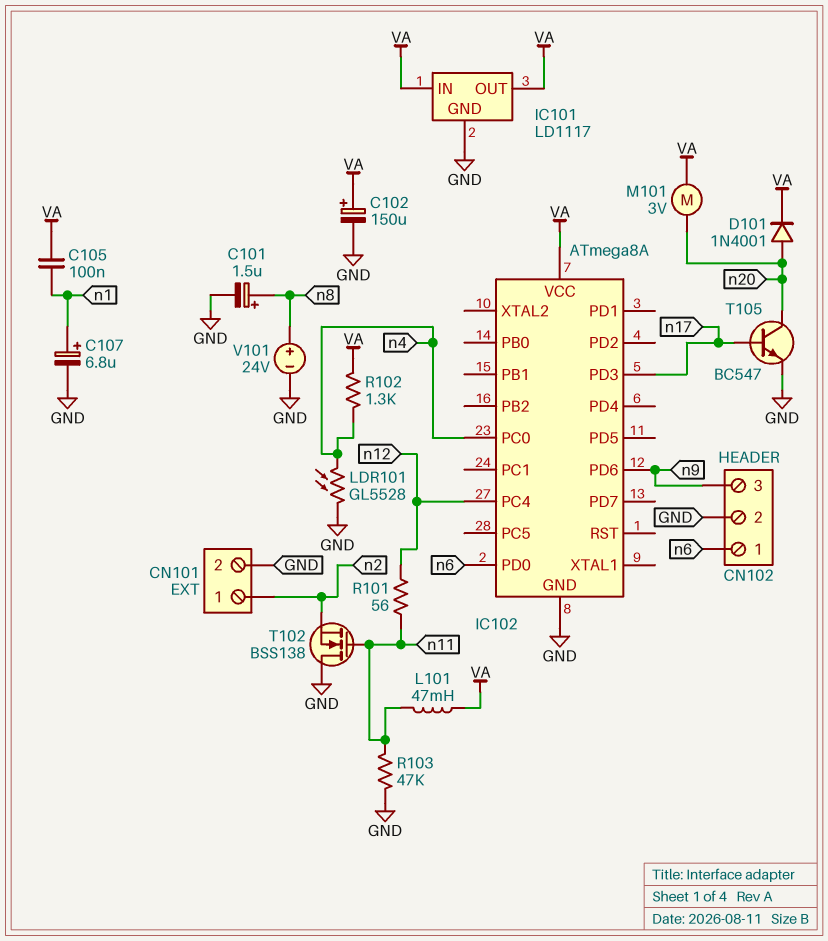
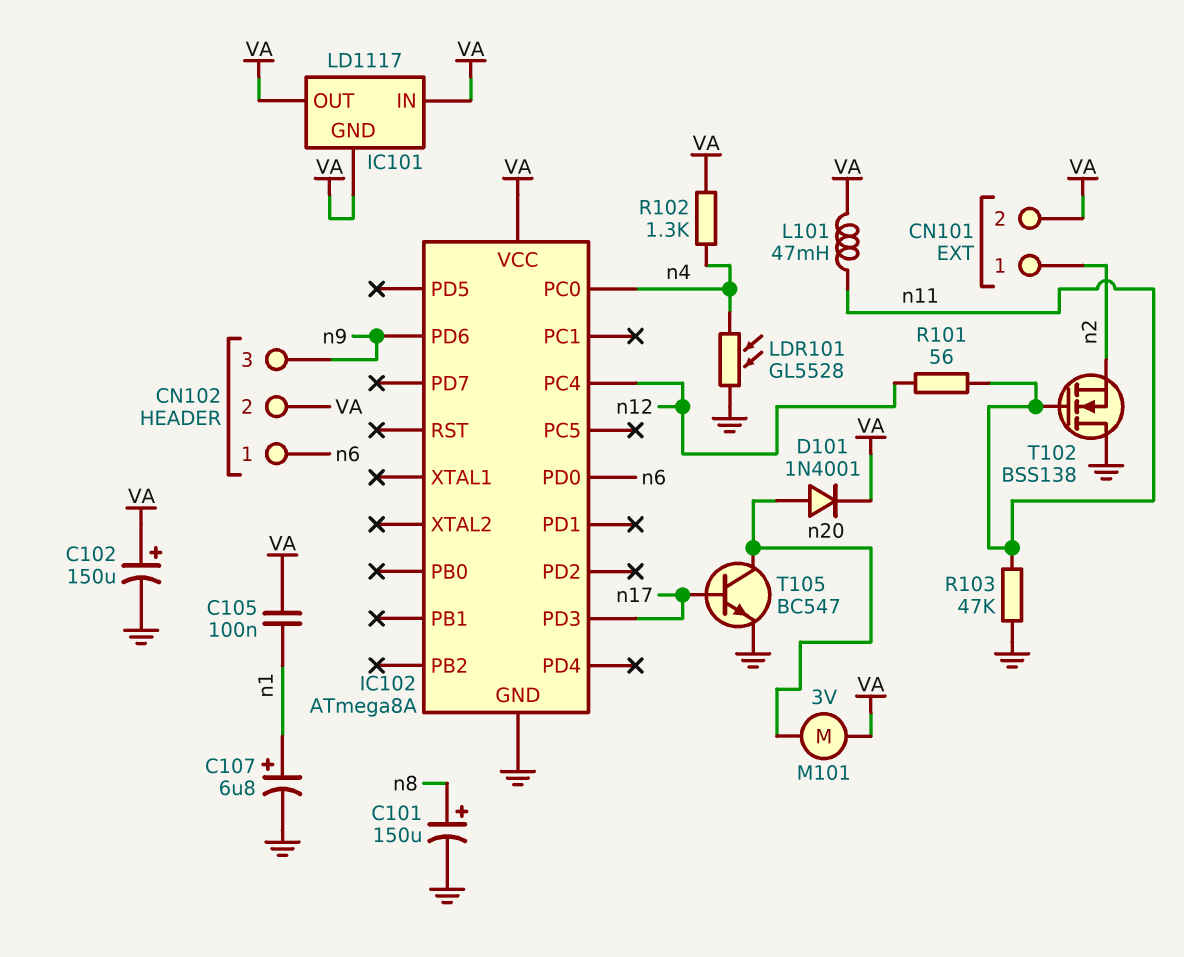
C101: 1.5uF (plus n8, minus GND) -> 150uF (plus n8, minus GND)
CN101 pin 2: GND -> VA
CN102 pin 2: GND -> VA
IC101 pin GND: GND -> VA
V101: 24V (plus n8, minus GND) -> none

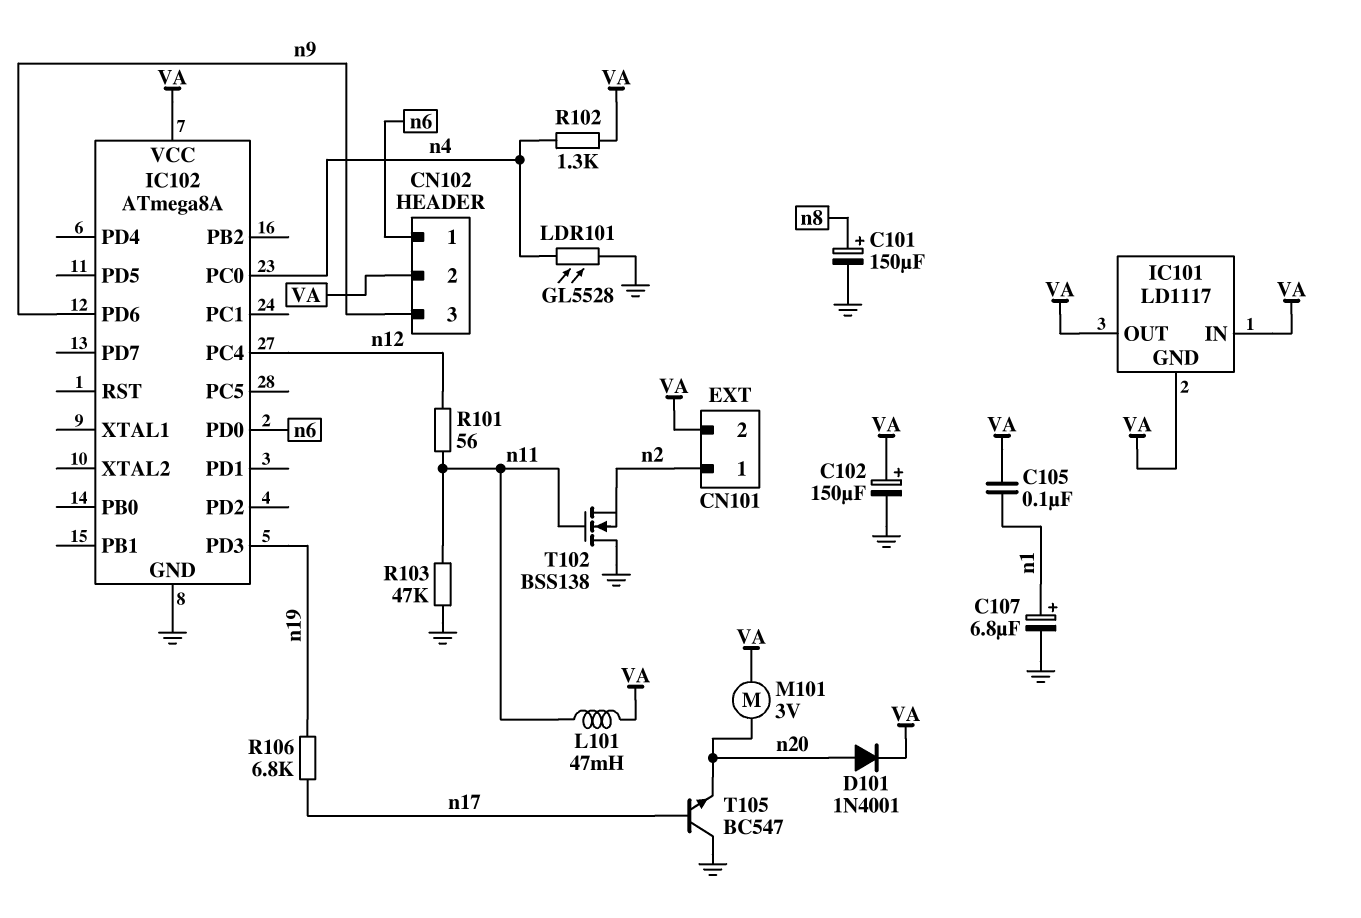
IC102 pin PD3: n17 -> n19
R106: none -> 6.8k (n17, n19)
T105: NPN BC547 (B n17, C n20, E GND) -> NPN BC547 (B n17, C GND, E n20)

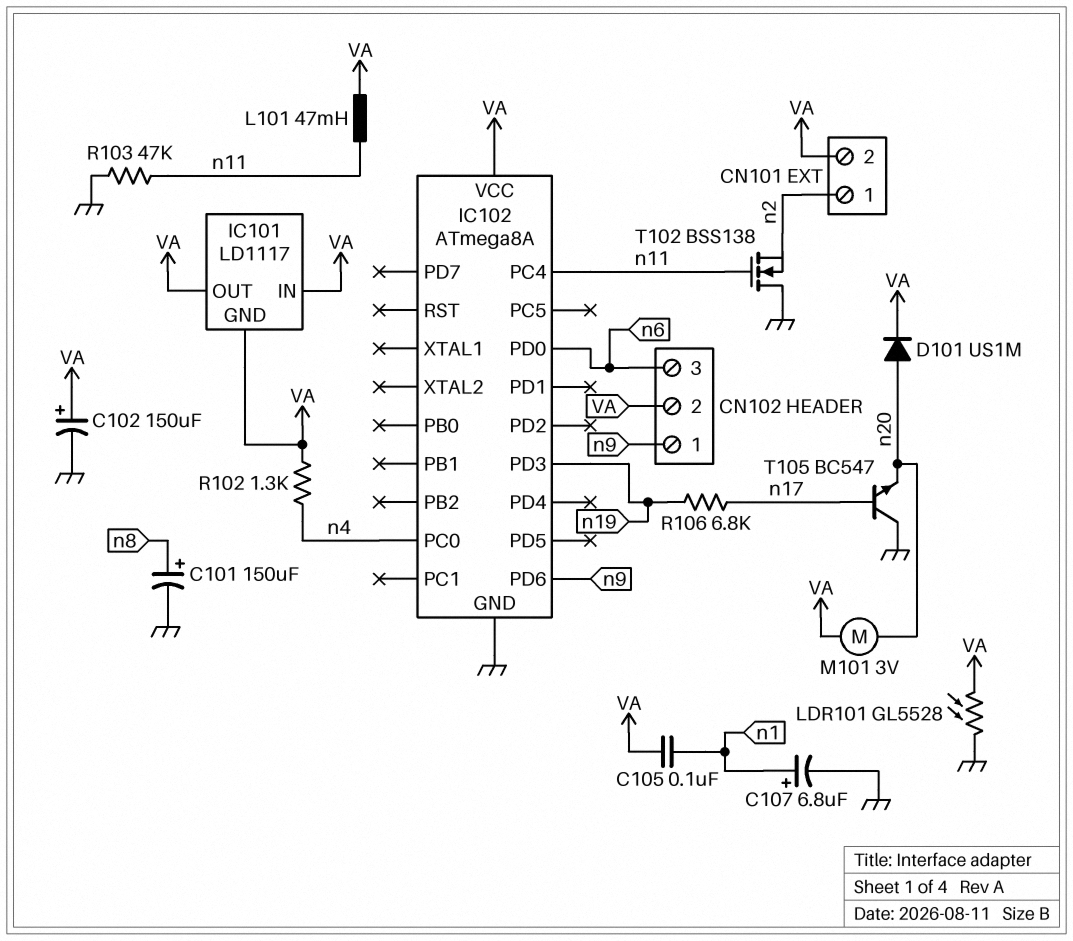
CN102 pin 1: n6 -> n9
CN102 pin 3: n9 -> n6
D101: diode 1N4001 (A n20, K VA) -> diode US1M (A n20, K VA)
IC102 pin PC4: n12 -> n11
LDR101: GL5528 (GND, n4) -> GL5528 (GND, VA)
R101: 56 (n11, n12) -> none

